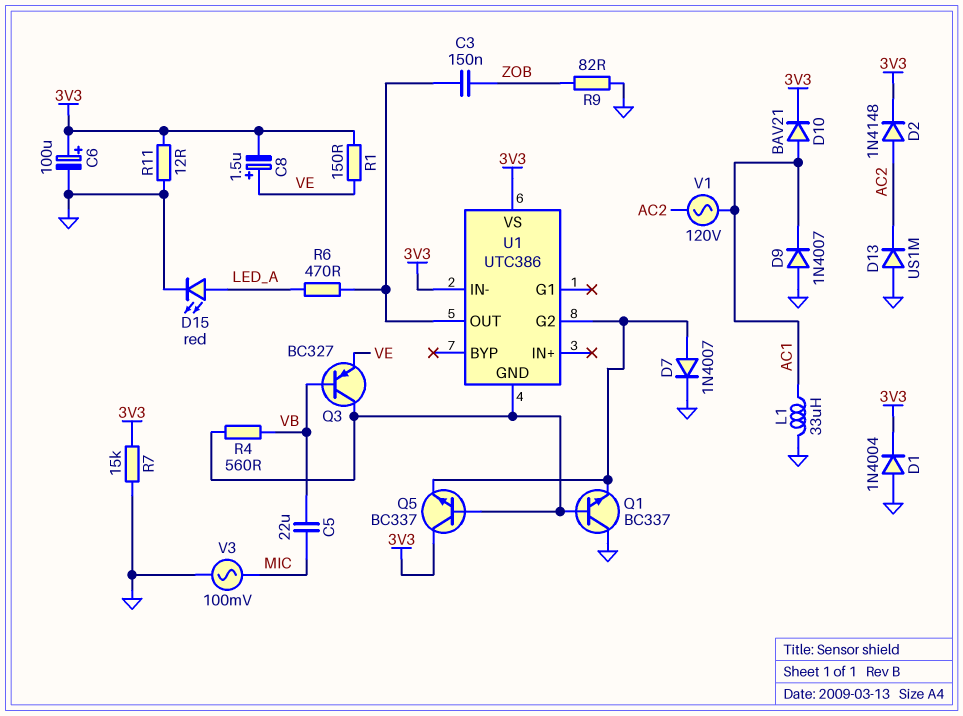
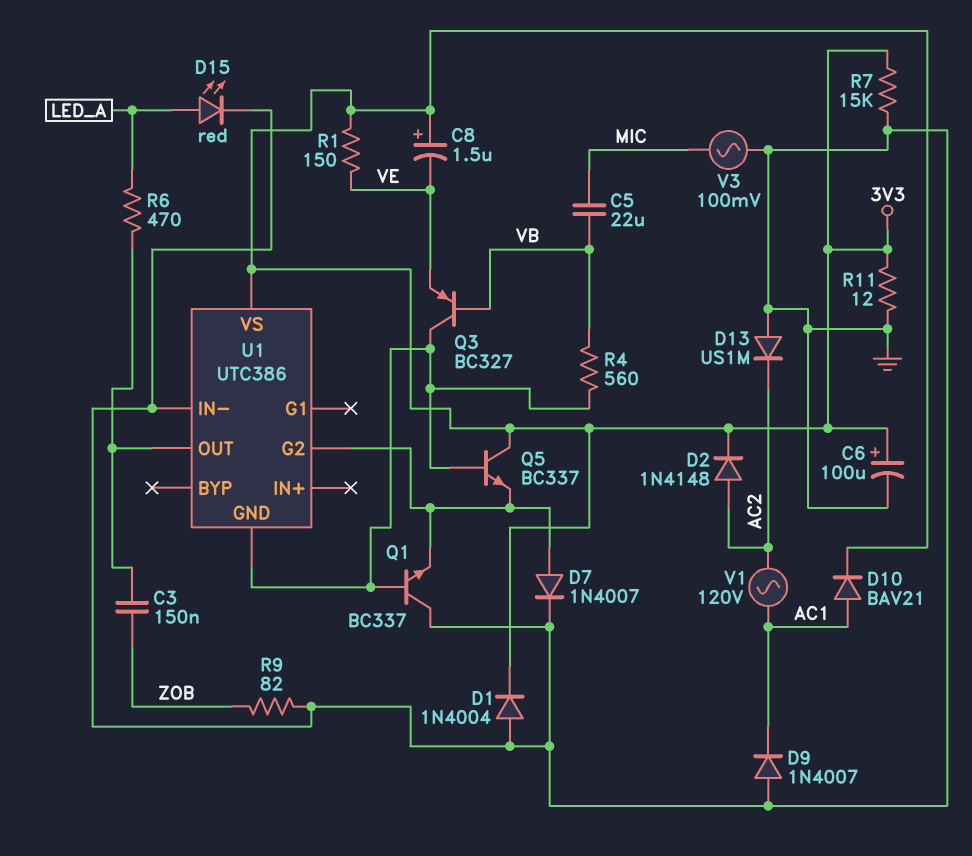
C8: 1.5uF (plus VE, minus 3V3) -> 1.5uF (plus 3V3, minus VE)
L1: 33uH (AC1, GND) -> none
U1 pin IN-: 3V3 -> GND

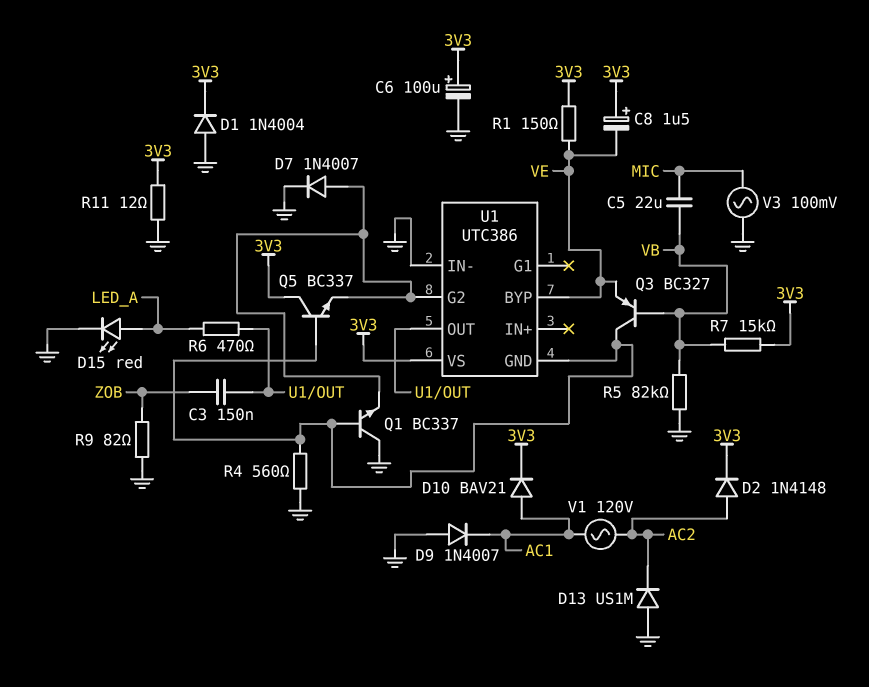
R4: 560 (U1/GND, VB) -> 560 (GND, U1/GND)
R5: none -> 82k (GND, VB)
R7: 15k (3V3, GND) -> 15k (3V3, VB)
U1 pin BYP: none -> VE

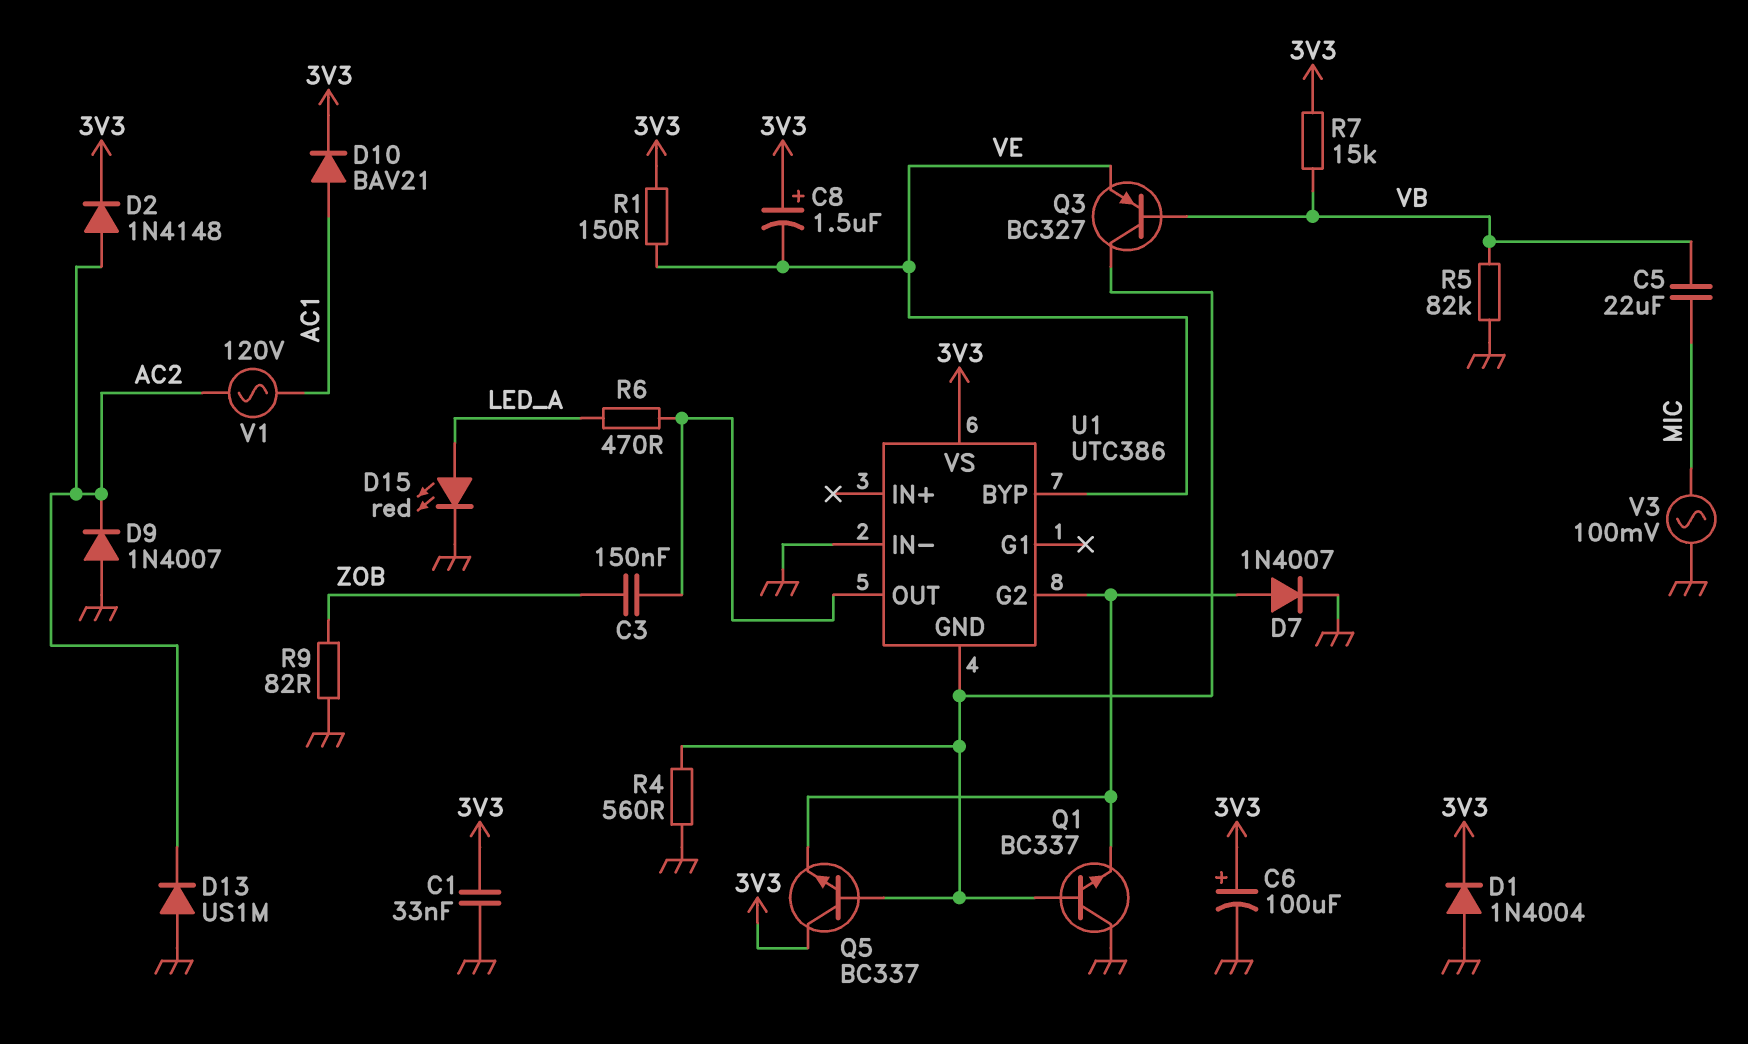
C1: none -> 33nF (3V3, GND)
D9: diode 1N4007 (A GND, K AC1) -> diode 1N4007 (A GND, K AC2)
R11: 12 (3V3, GND) -> none

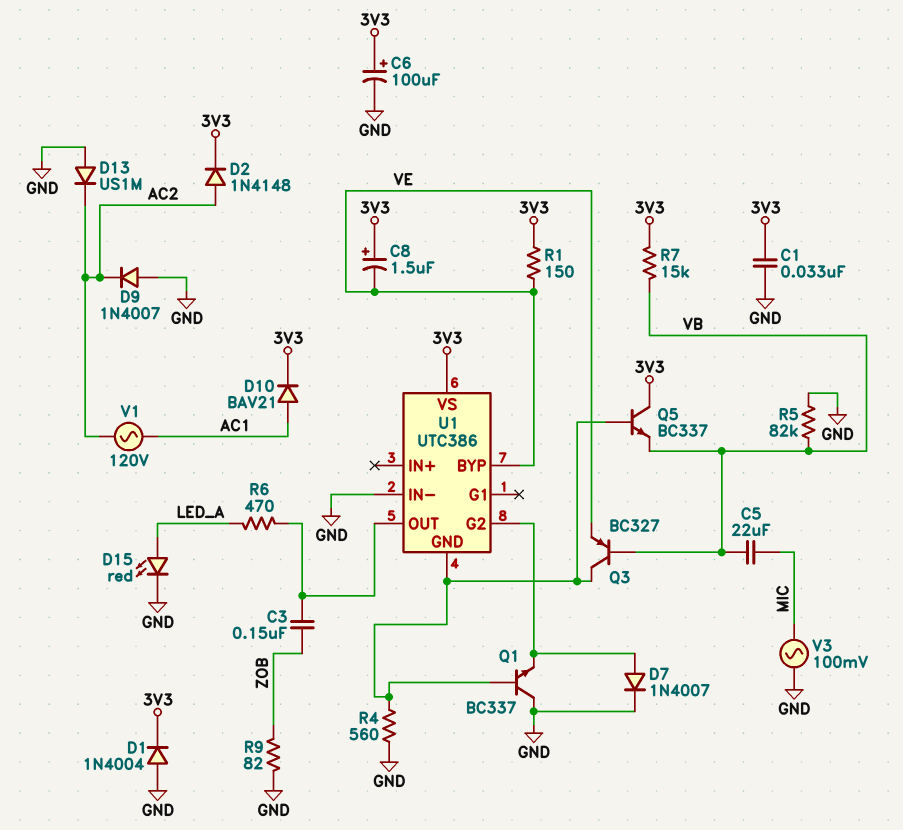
Q5: NPN BC337 (B U1/GND, C 3V3, E U1/G2) -> NPN BC337 (B U1/GND, C 3V3, E VB)

